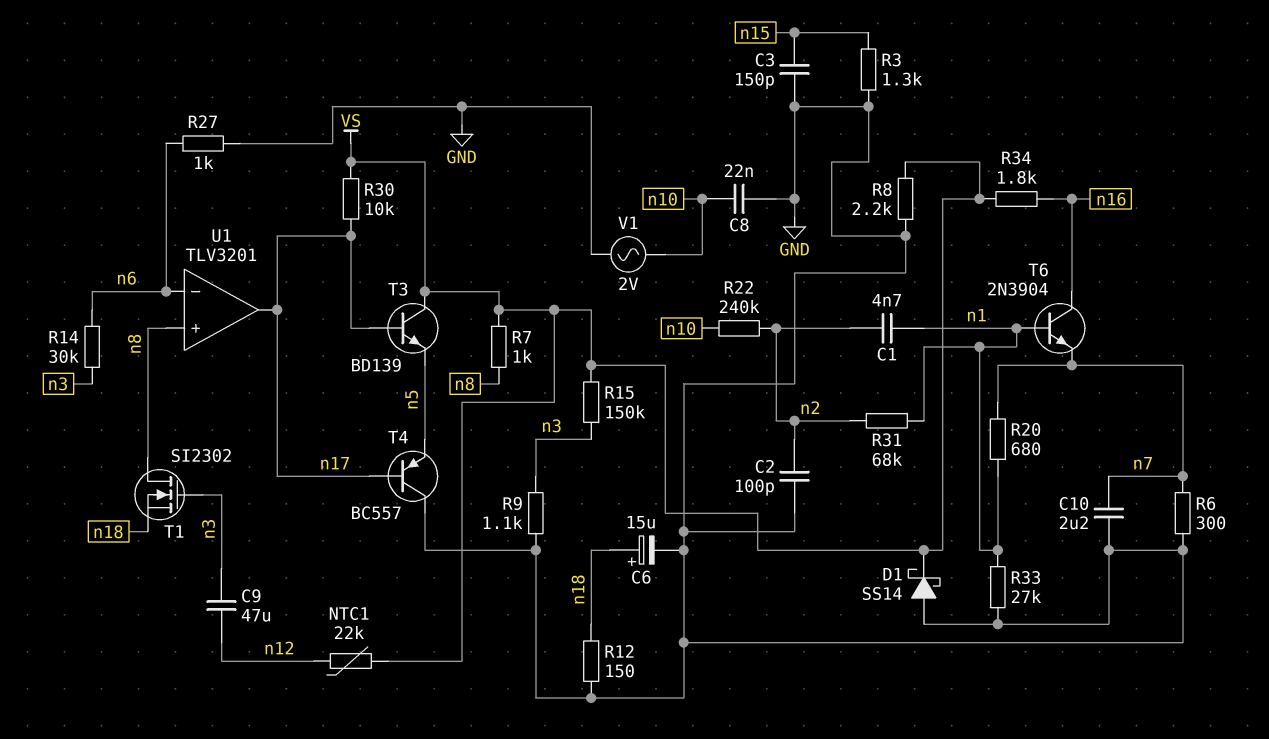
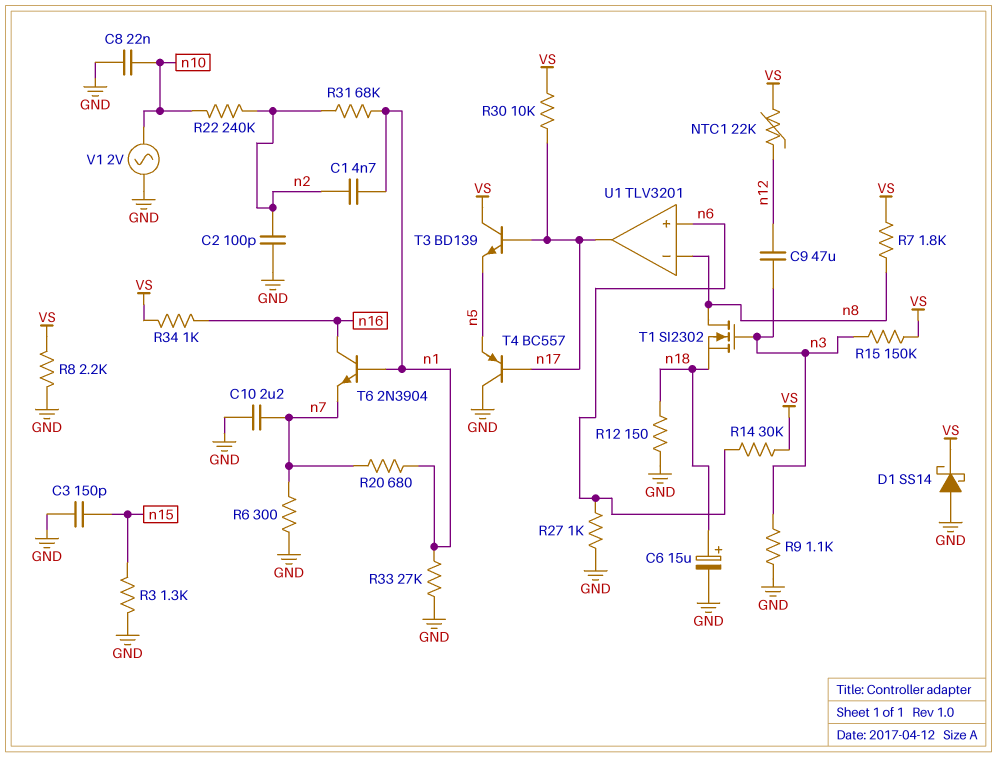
R7: 1k (VS, n8) -> 1.8k (VS, n8)
R14: 30k (n3, n6) -> 30k (VS, n6)
R34: 1.8k (VS, n16) -> 1k (VS, n16)
U1 pin in+: n8 -> n6
U1 pin in-: n6 -> n8

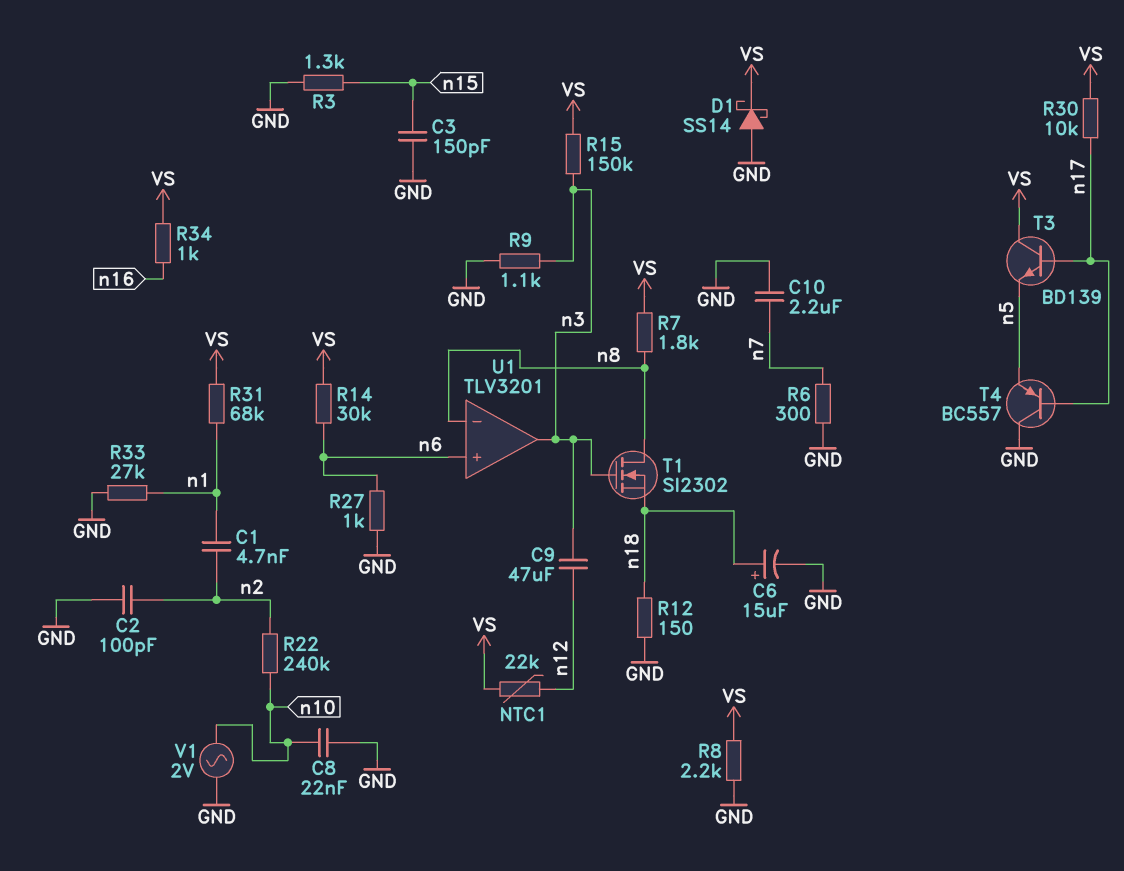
R20: 680 (n1, n7) -> none
R31: 68k (n1, n2) -> 68k (VS, n1)
T6: NPN 2N3904 (B n1, C n16, E n7) -> none
U1 pin out: n17 -> n3

